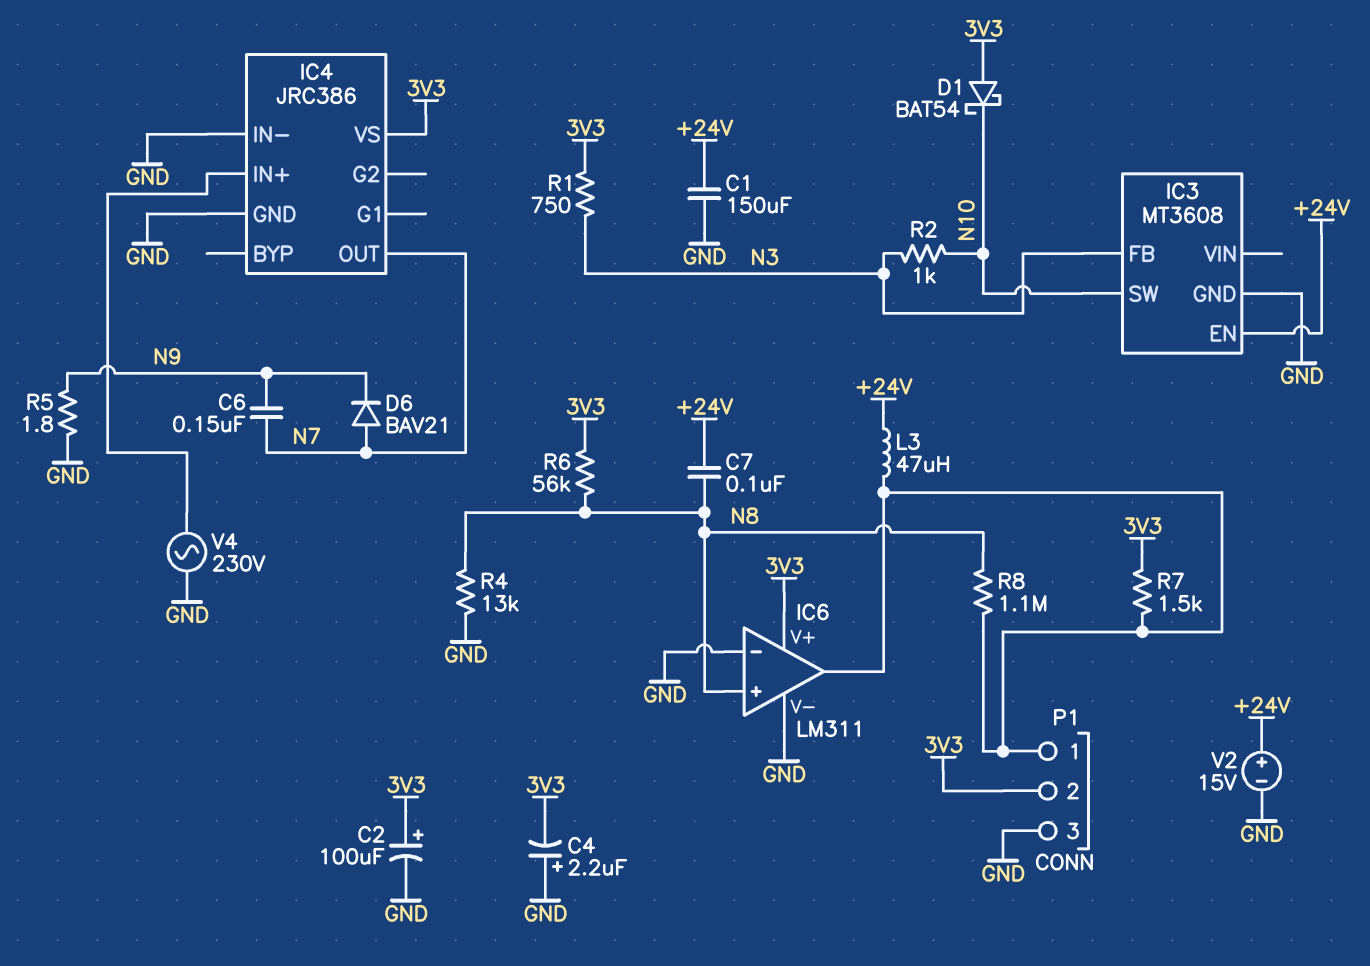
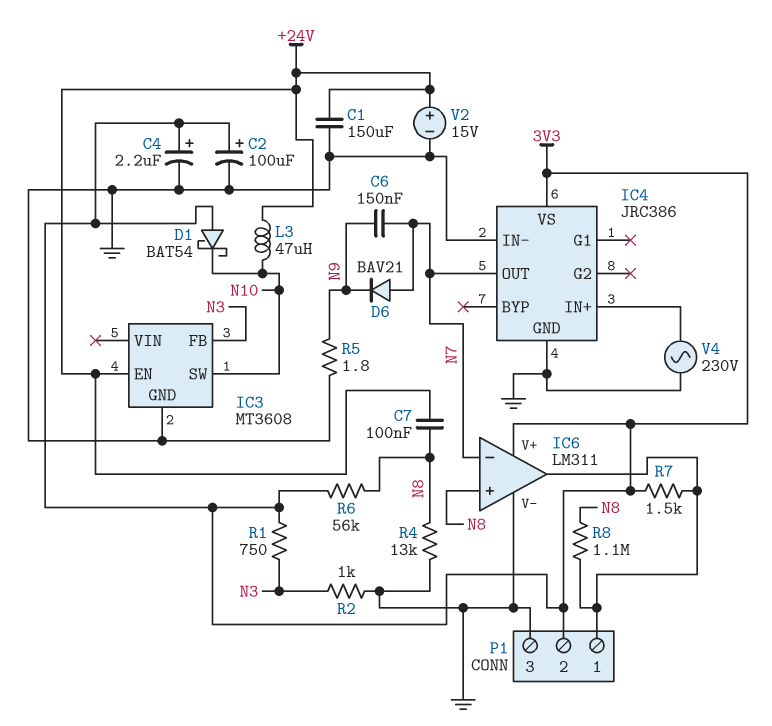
C4: 2.2uF (plus GND, minus 3V3) -> 2.2uF (plus 3V3, minus GND)
IC6 pin in-: GND -> N7
L3: 47uH (+24V, IC6/out) -> 47uH (+24V, N10)
R2: 1k (N3, N10) -> 1k (GND, N3)

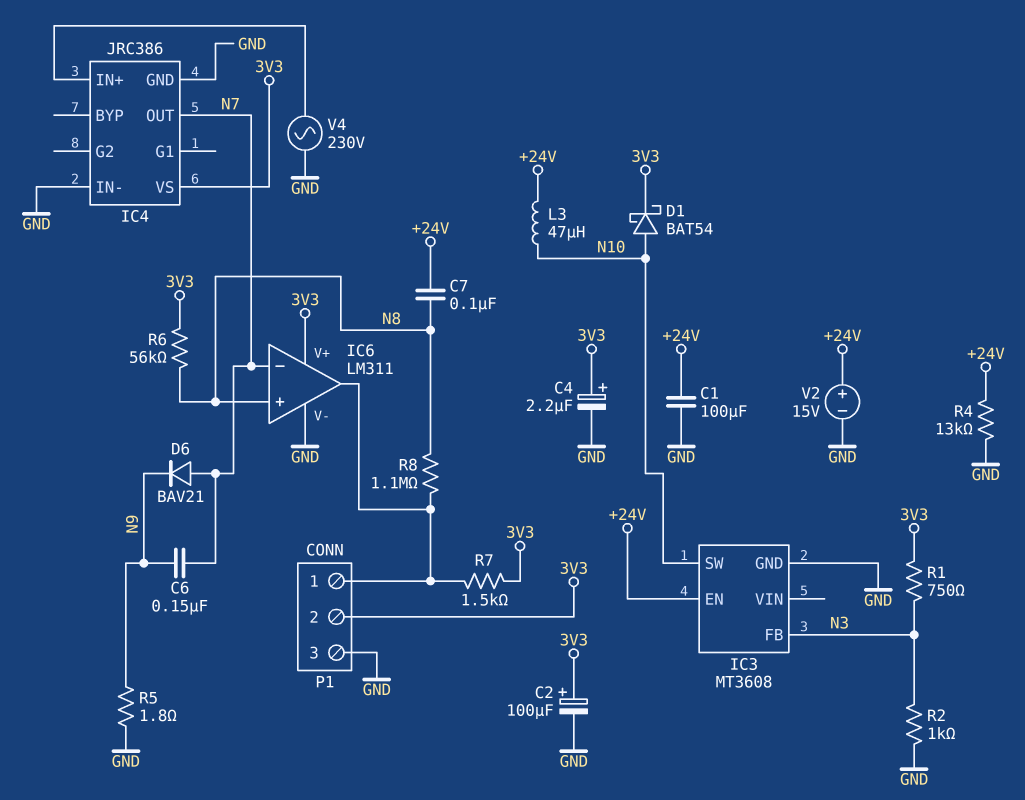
C1: 150uF (+24V, GND) -> 100uF (+24V, GND)
D1: schottky BAT54 (A 3V3, K N10) -> schottky BAT54 (A N10, K 3V3)
R4: 13k (GND, N8) -> 13k (+24V, GND)

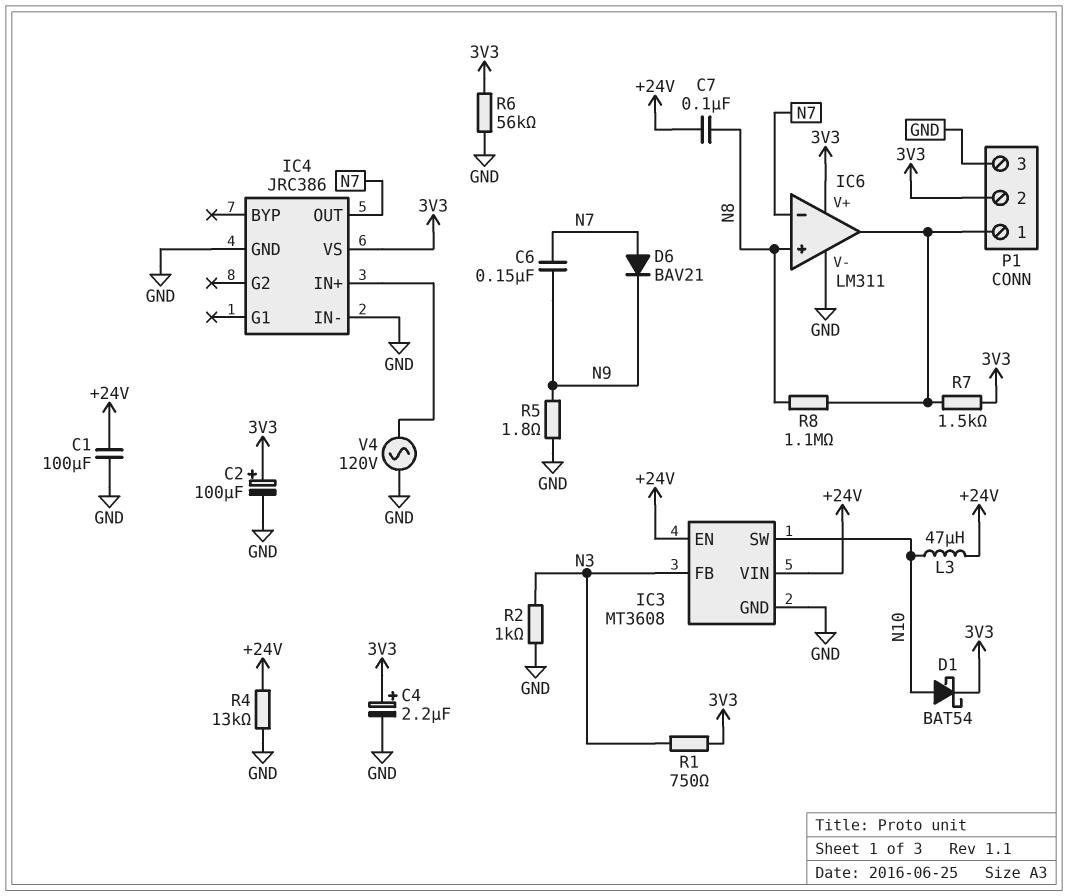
IC3 pin VIN: none -> +24V
R6: 56k (3V3, N8) -> 56k (3V3, GND)
V2: 15V (plus +24V, minus GND) -> none
V4: AC 230V (GND, IC4/IN+) -> AC 120V (GND, IC4/IN+)

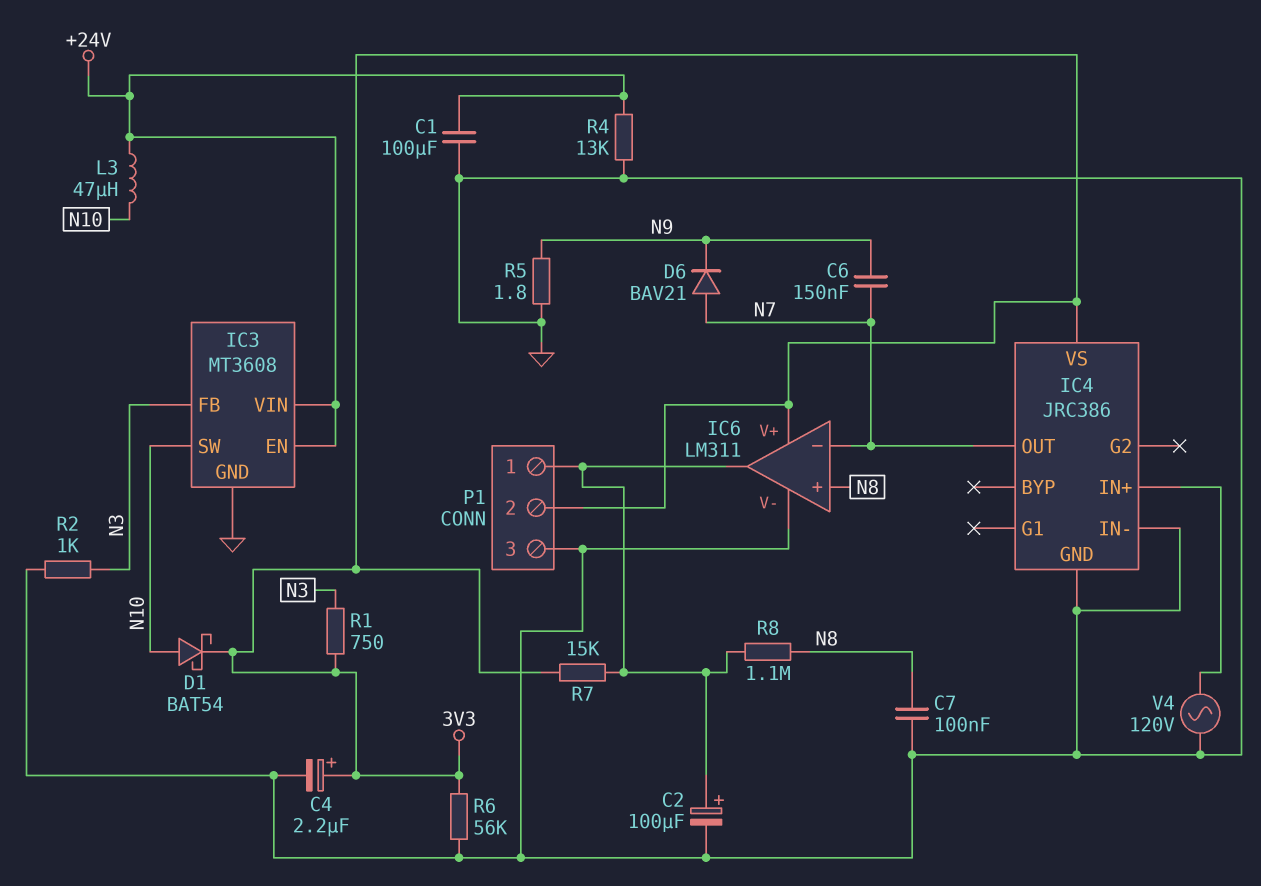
C2: 100uF (plus 3V3, minus GND) -> 100uF (plus IC6/out, minus GND)
C7: 100nF (+24V, N8) -> 100nF (GND, N8)
R7: 1.5k (3V3, IC6/out) -> 15k (3V3, IC6/out)

